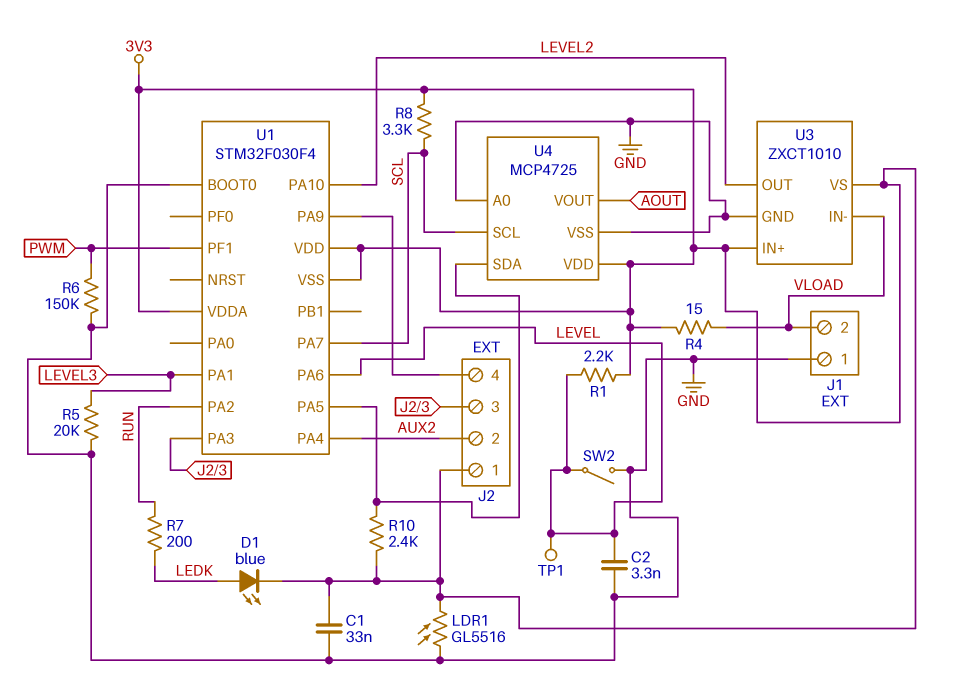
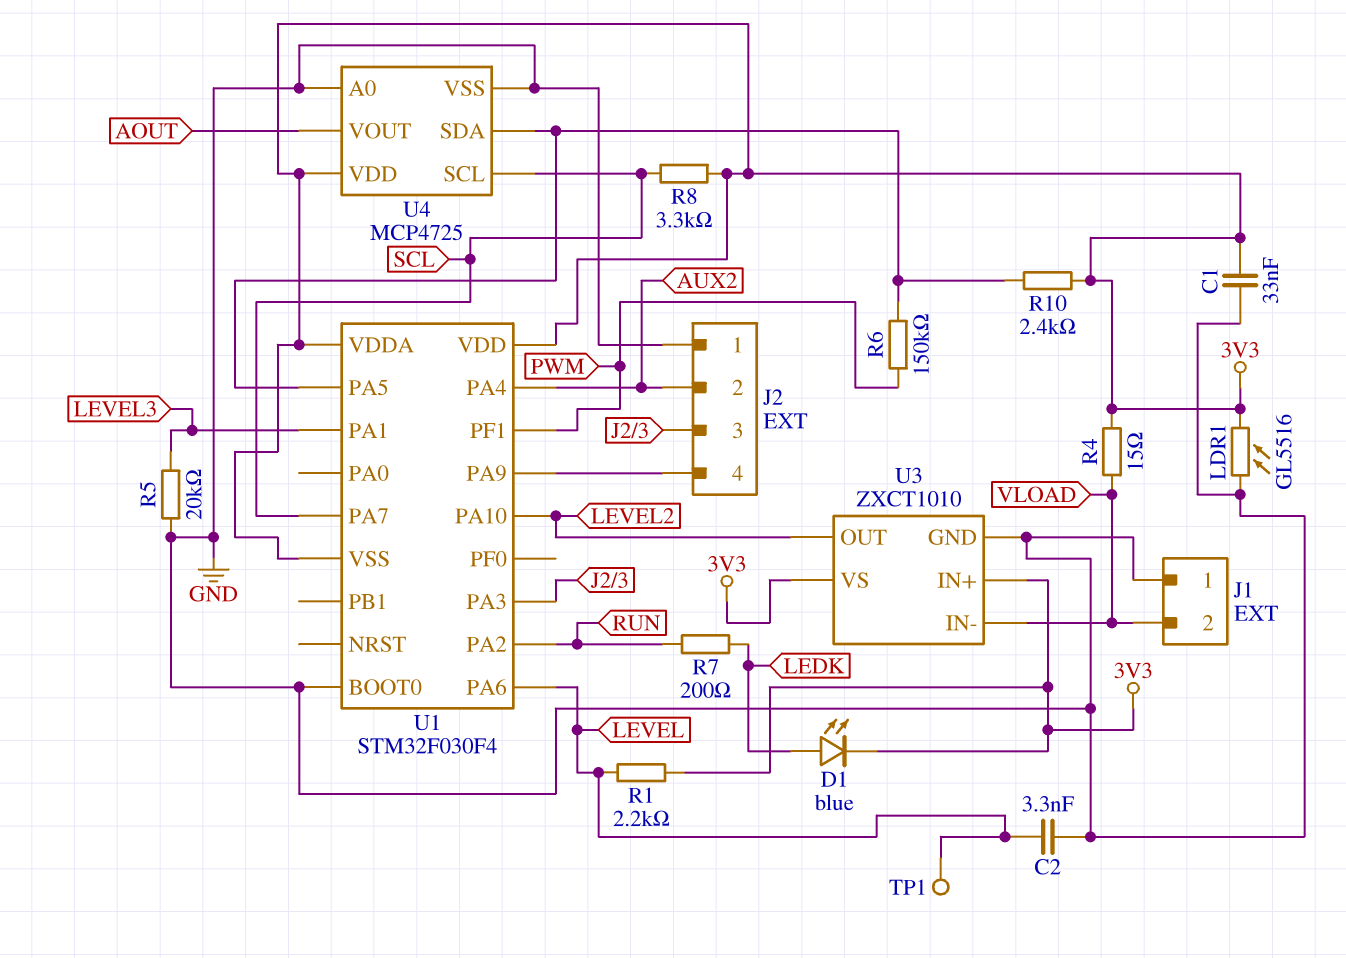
J2 pin 1: 3V3 -> GND
R6: 150k (GND, PWM) -> 150k (PWM, U1/PA5)
SW2: switch (GND, LEVEL) -> none

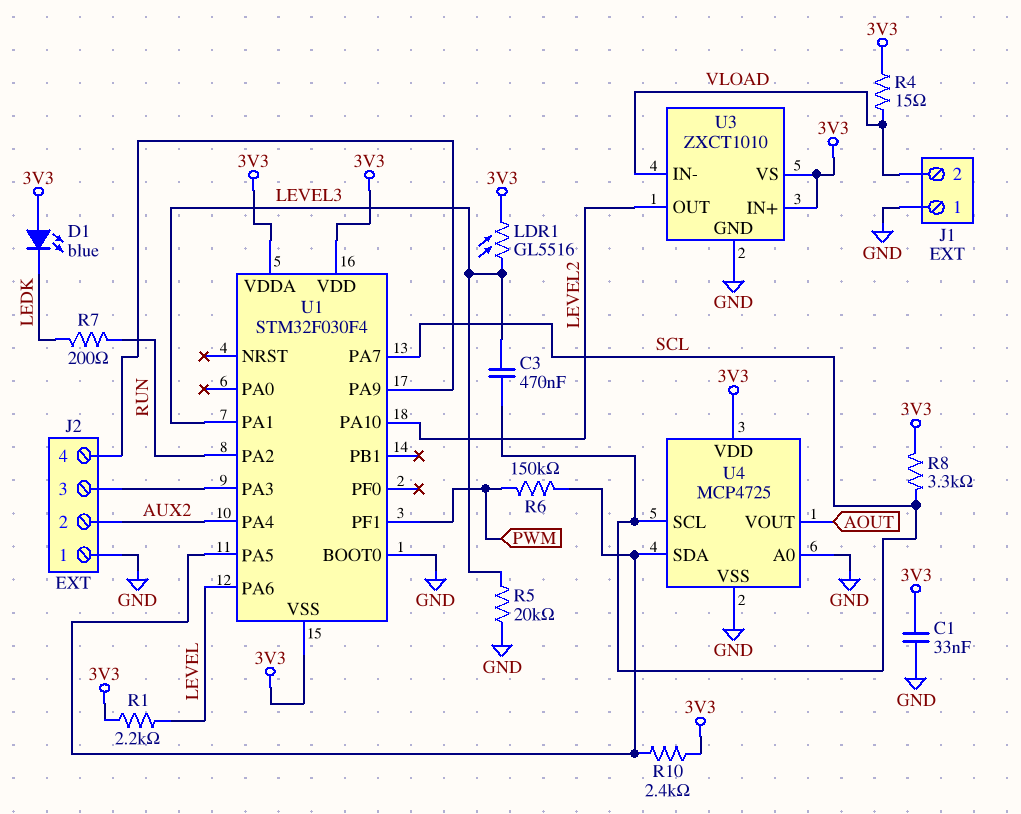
C2: 3.3nF (GND, LEVEL) -> none
C3: none -> 470nF (LEVEL3, SCL)
D1: LED blue (A LEDK, K 3V3) -> LED blue (A 3V3, K LEDK)
LDR1: GL5516 (3V3, GND) -> GL5516 (3V3, LEVEL3)
TP1: test point (LEVEL) -> none

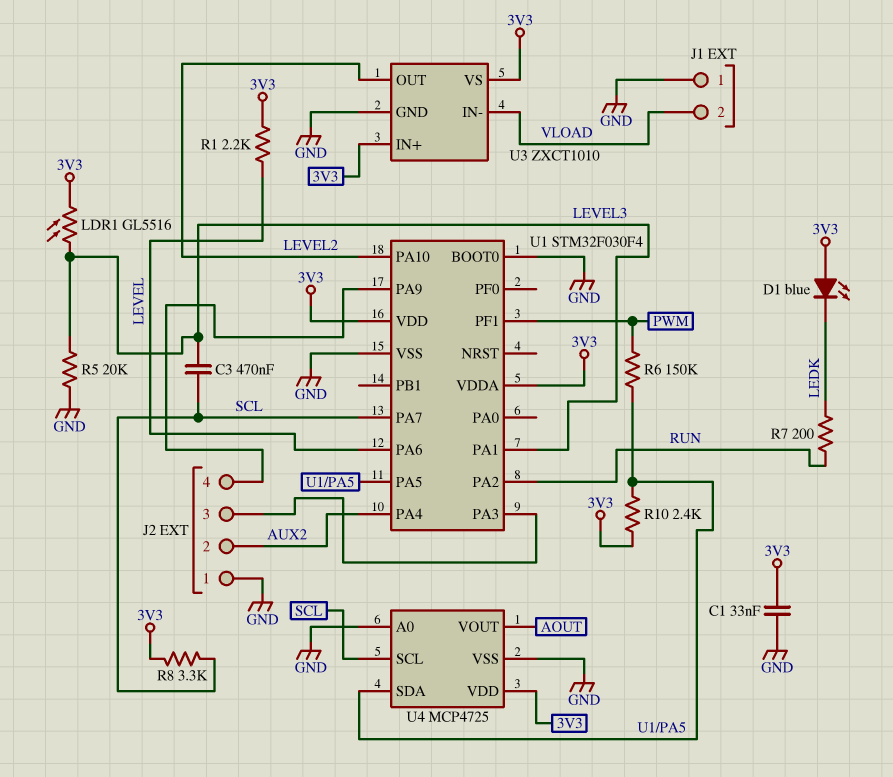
R4: 15 (3V3, VLOAD) -> none
U1 pin VSS: 3V3 -> GND

